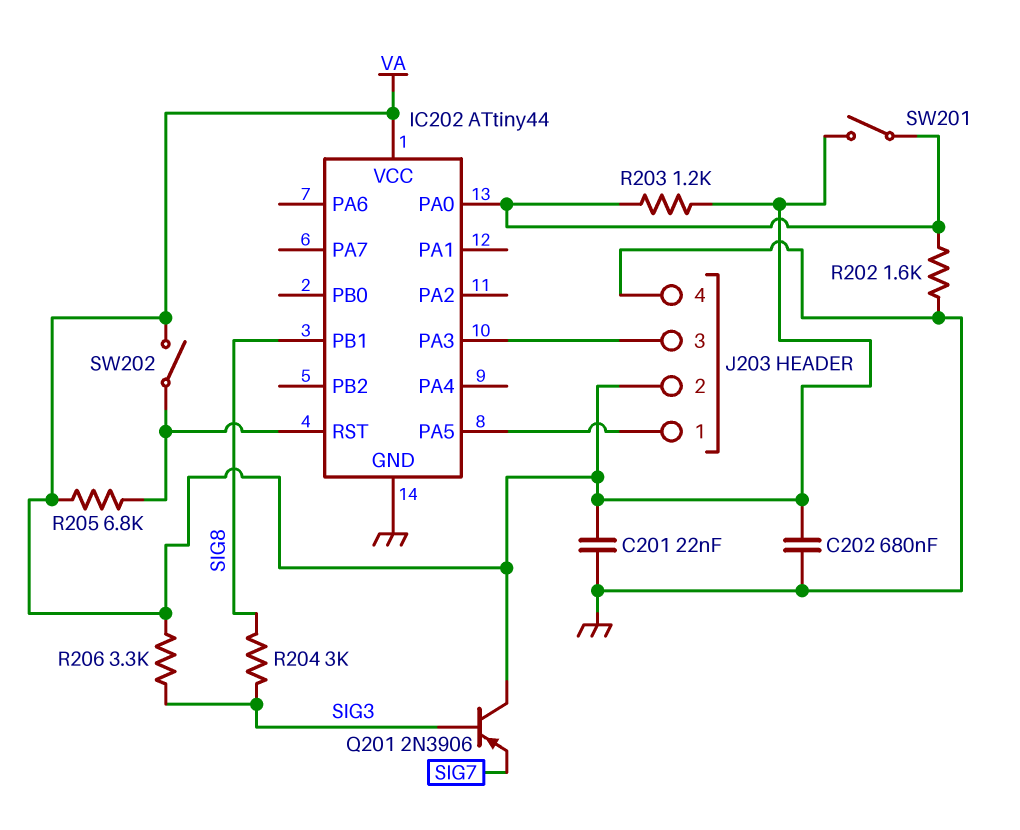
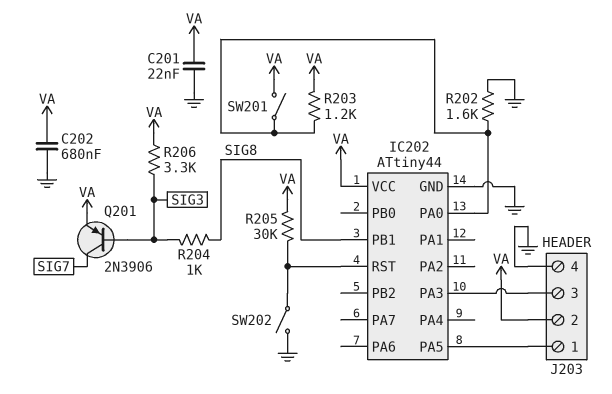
Q201: PNP 2N3906 (B SIG3, C VA, E SIG7) -> PNP 2N3906 (B SIG3, C SIG7, E VA)
R204: 3k (SIG3, SIG8) -> 1k (SIG3, SIG8)
R205: 6.8k (IC202/RST, VA) -> 30k (IC202/RST, VA)
SW202: switch (IC202/RST, VA) -> switch (GND, IC202/RST)

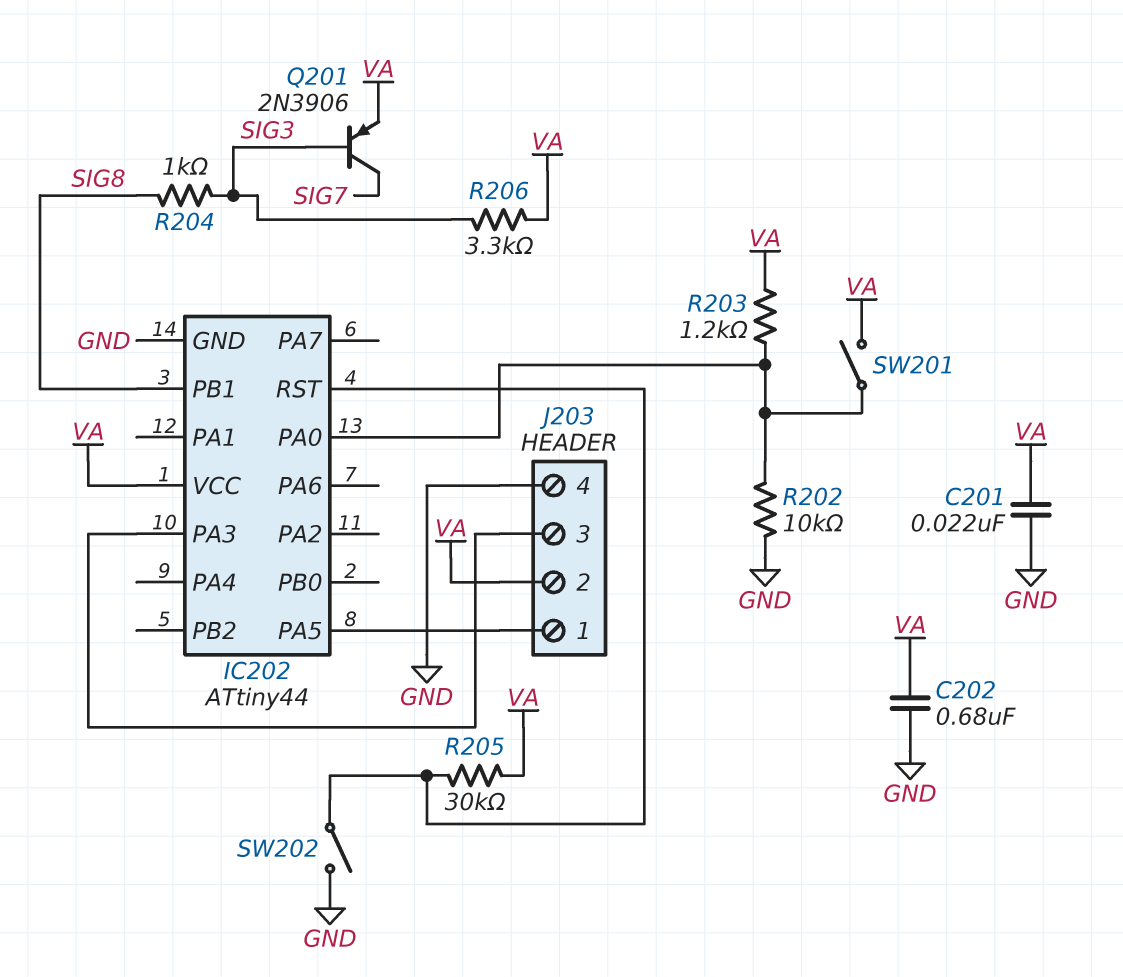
R202: 1.6k (GND, IC202/PA0) -> 10k (GND, IC202/PA0)

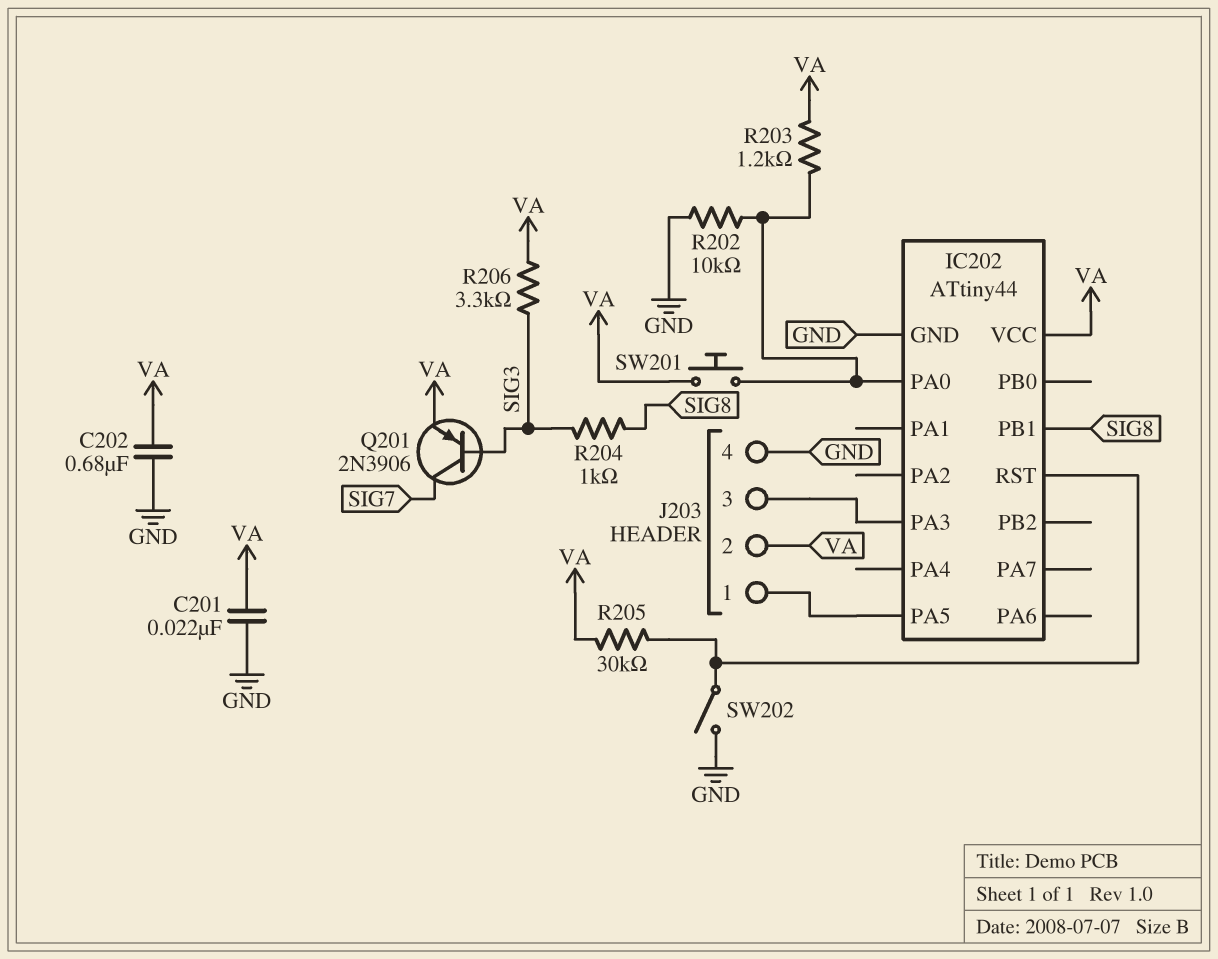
SW201: switch (IC202/PA0, VA) -> button (IC202/PA0, VA)

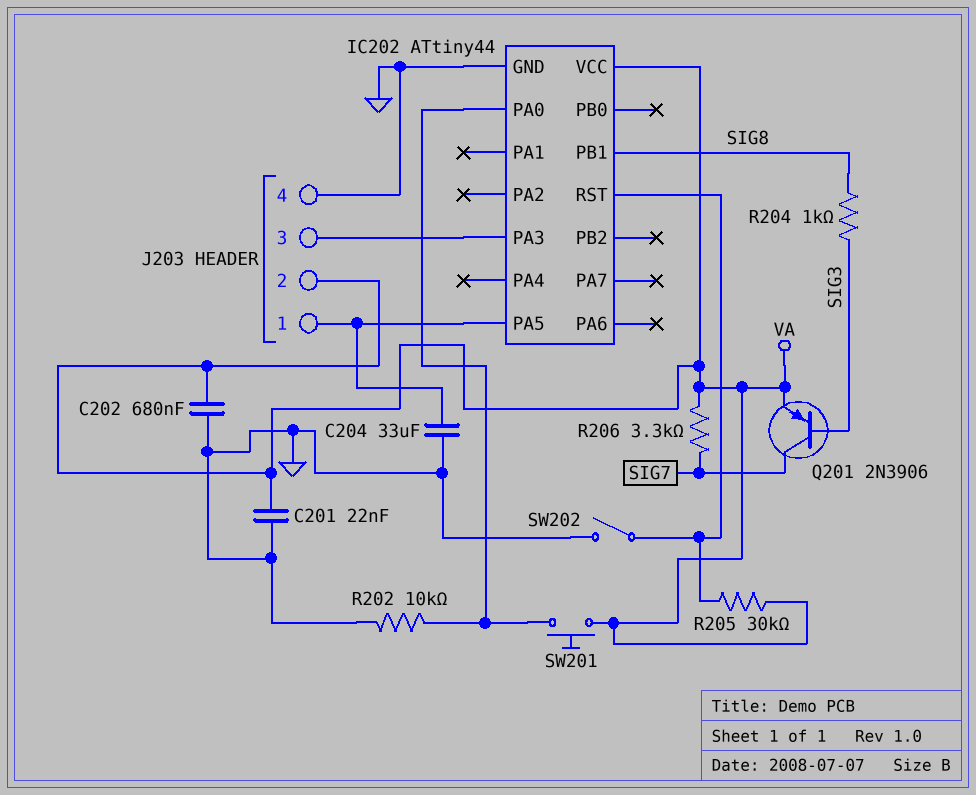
C204: none -> 33uF (GND, IC202/PA5)
R203: 1.2k (IC202/PA0, VA) -> none
R206: 3.3k (SIG3, VA) -> 3.3k (SIG7, VA)

